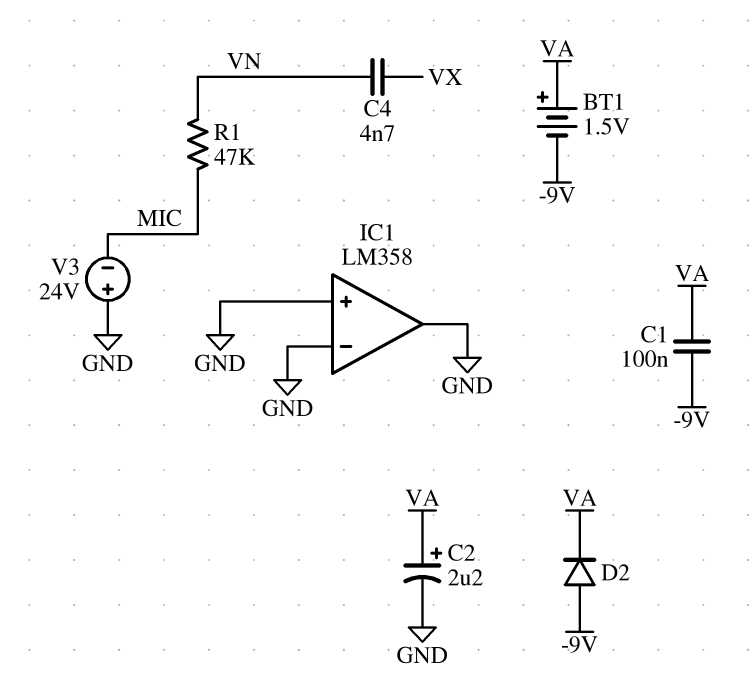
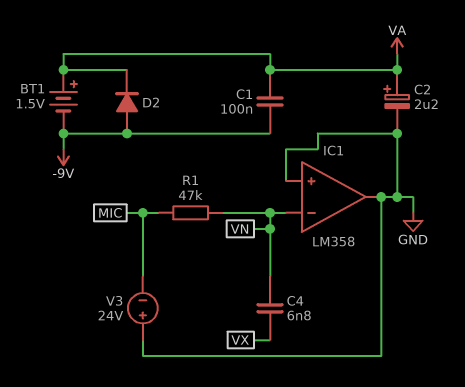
C4: 4.7nF (VN, VX) -> 6.8nF (VN, VX)
IC1 pin in-: GND -> VN

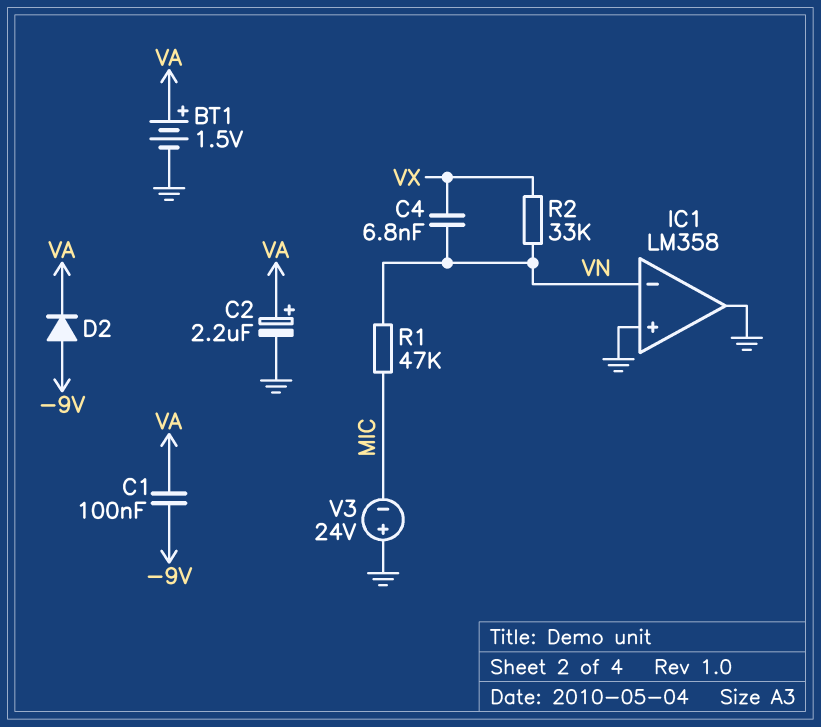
BT1: 1.5V (plus VA, minus -9V) -> 1.5V (plus VA, minus GND)
R2: none -> 33k (VN, VX)

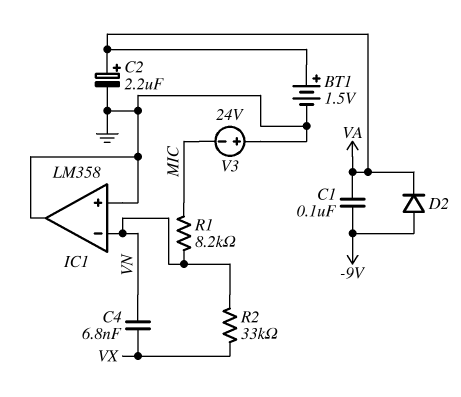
R1: 47k (MIC, VN) -> 8.2k (MIC, VN)

